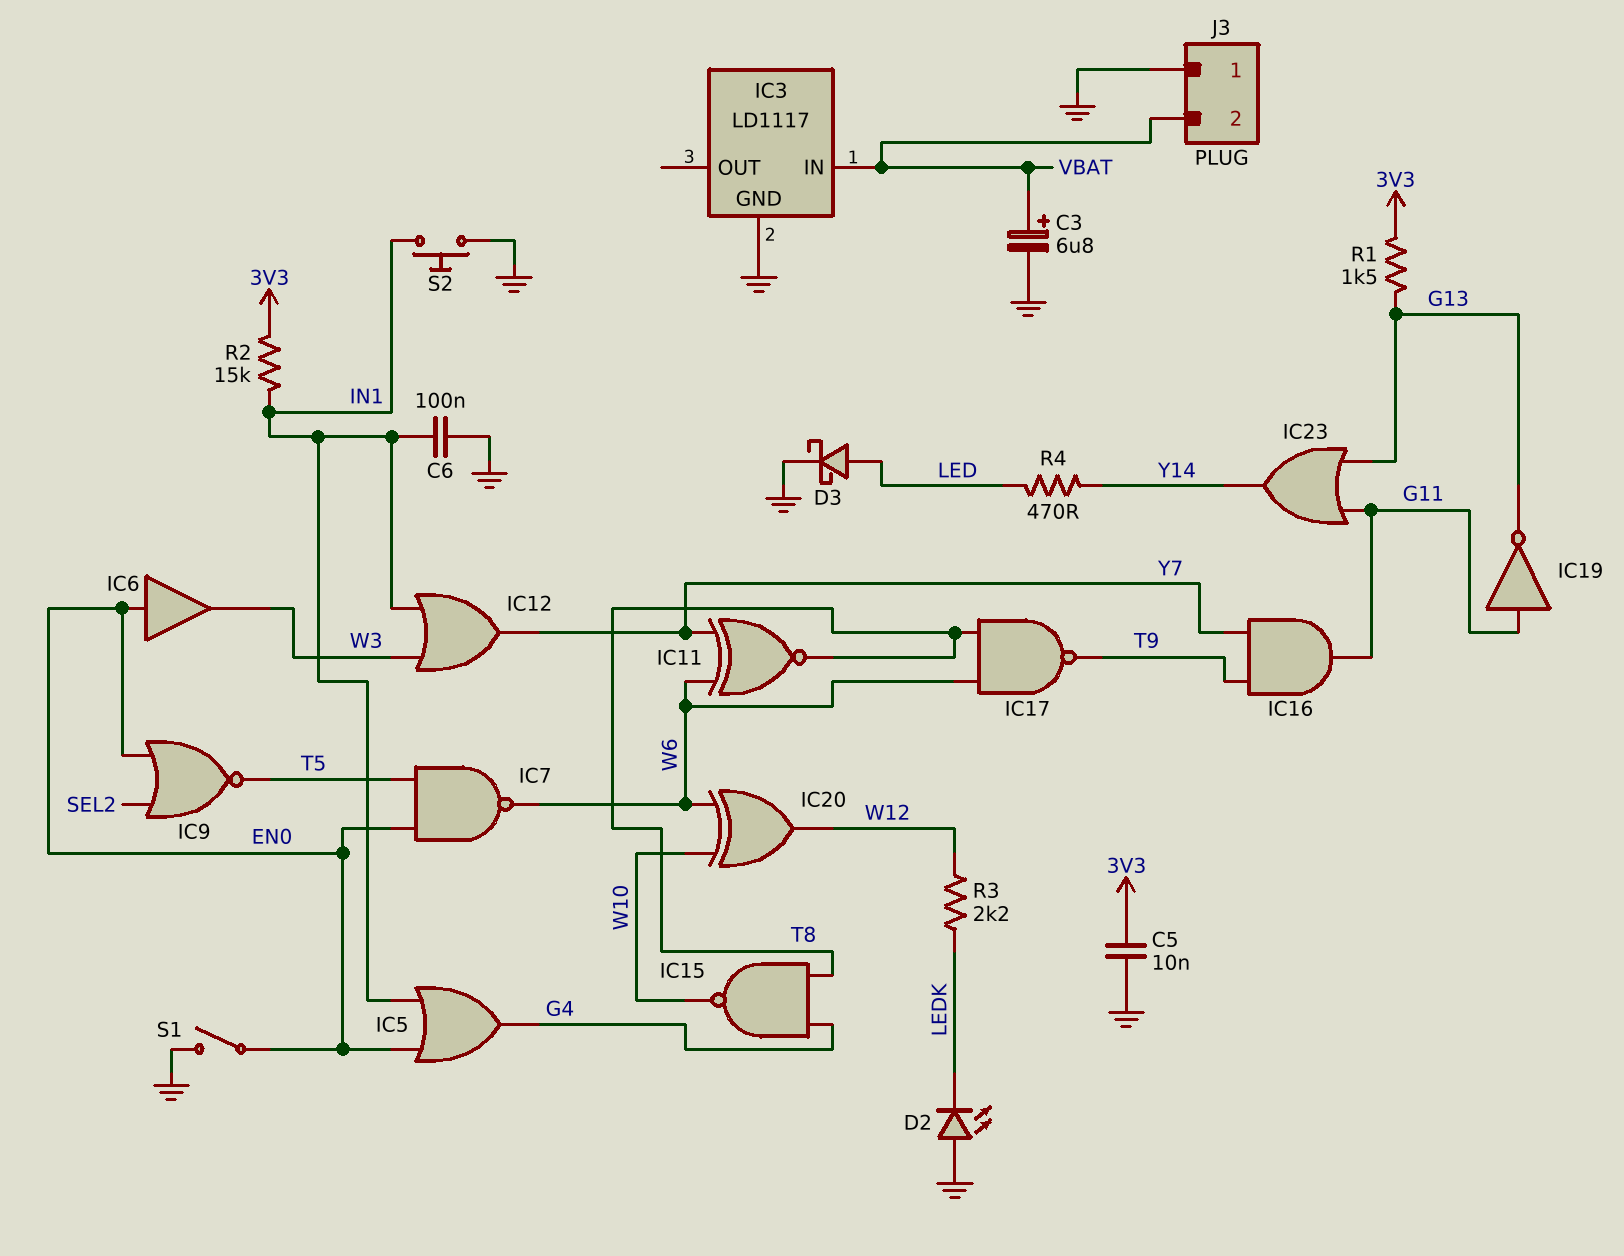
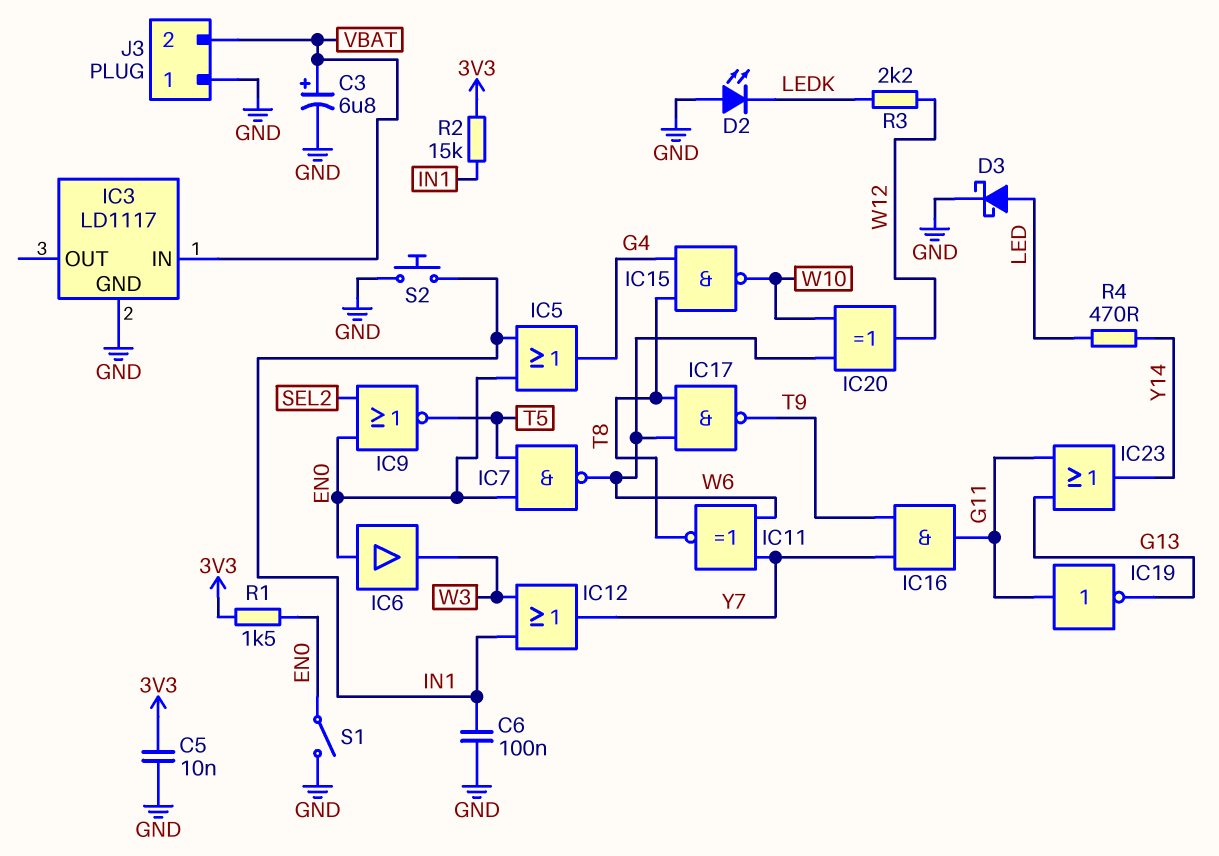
R1: 1.5k (3V3, G13) -> 1.5k (3V3, EN0)

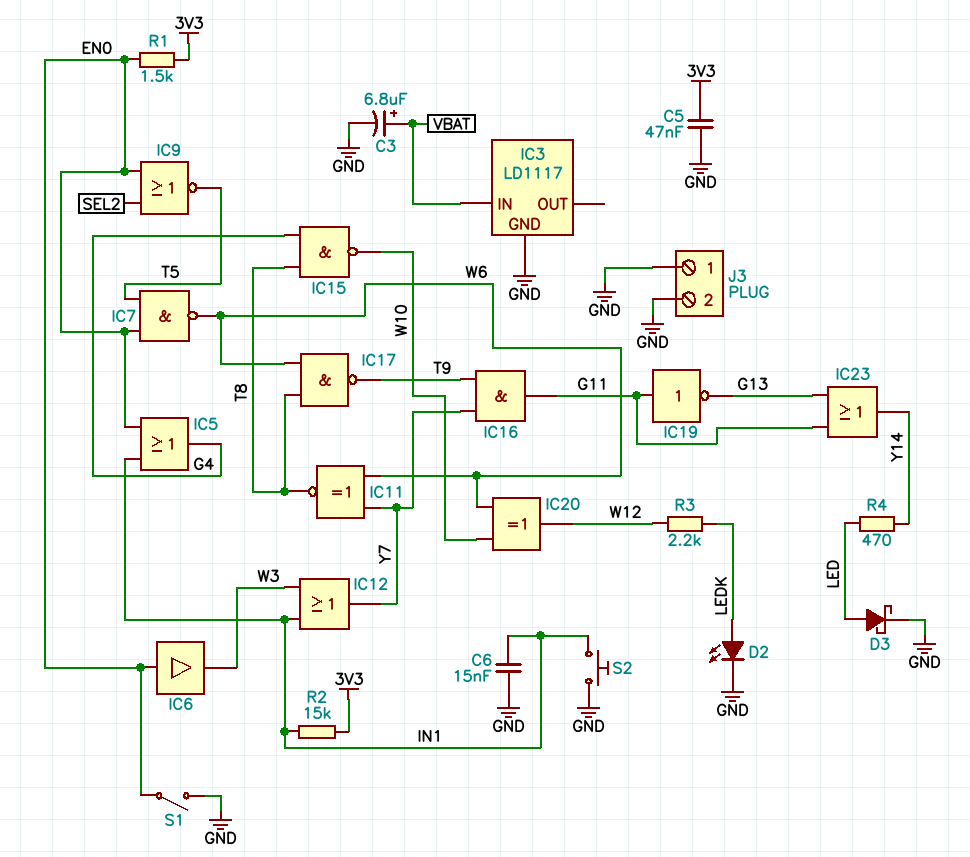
C5: 10nF (3V3, GND) -> 47nF (3V3, GND)
C6: 100nF (GND, IN1) -> 15nF (GND, IN1)
D2: LED (A GND, K LEDK) -> LED (A LEDK, K GND)
J3 pin 2: VBAT -> GND

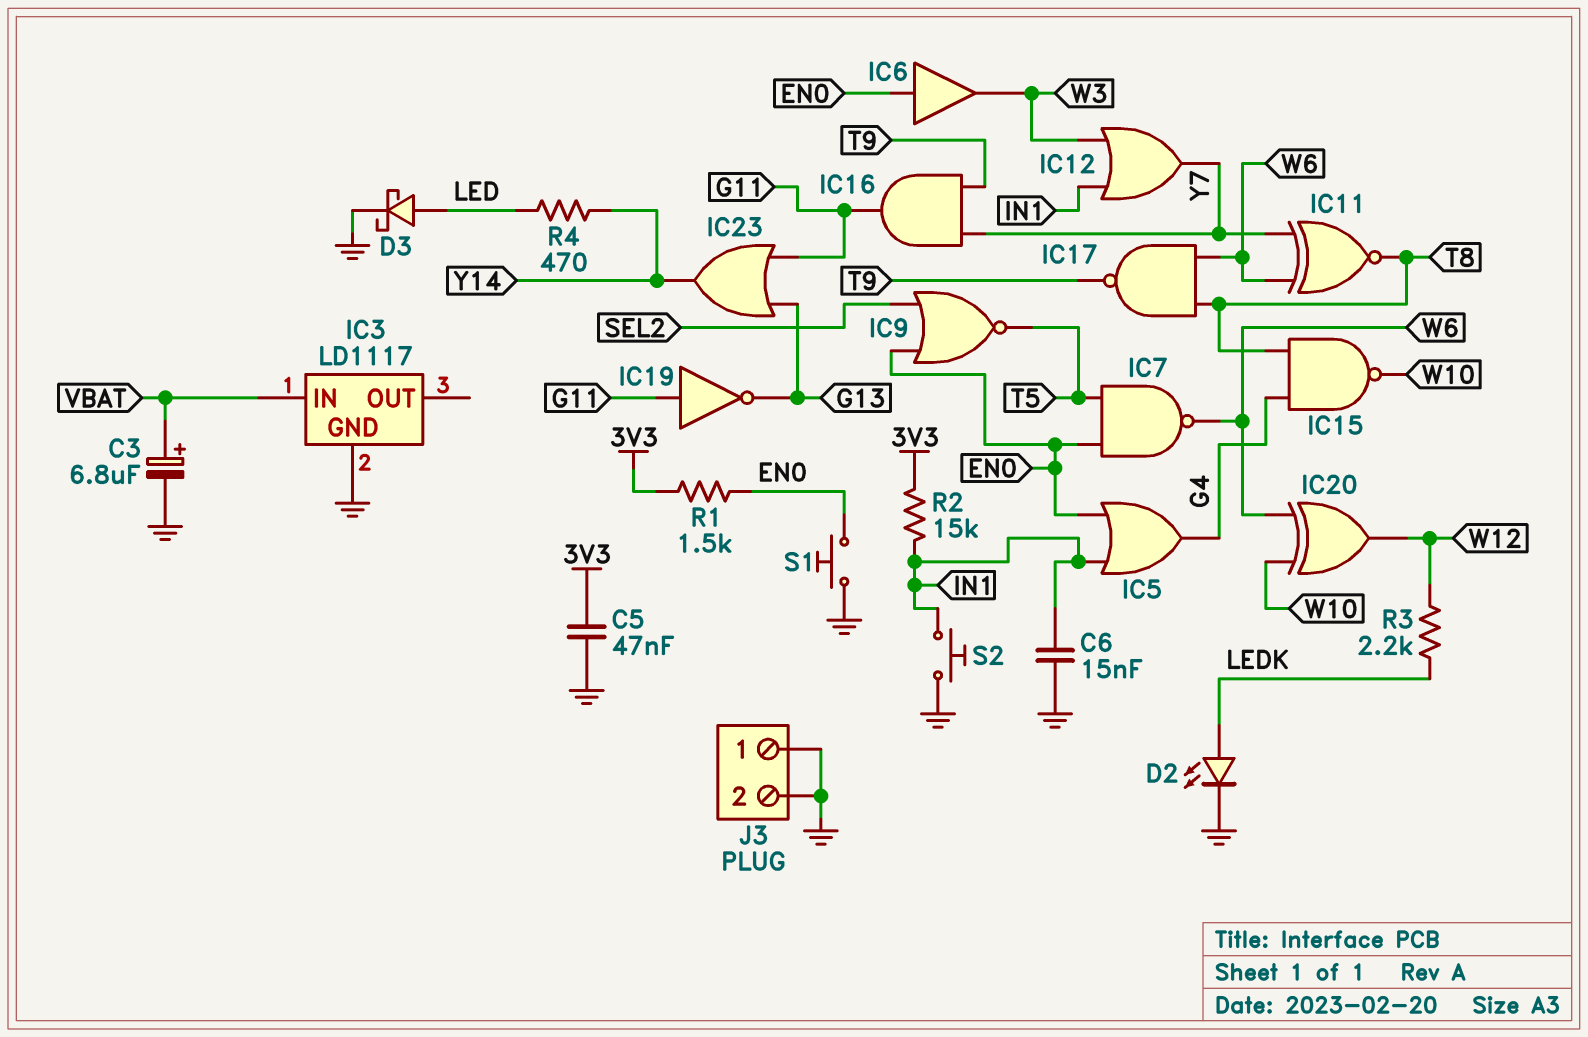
S1: switch (EN0, GND) -> button (EN0, GND)

